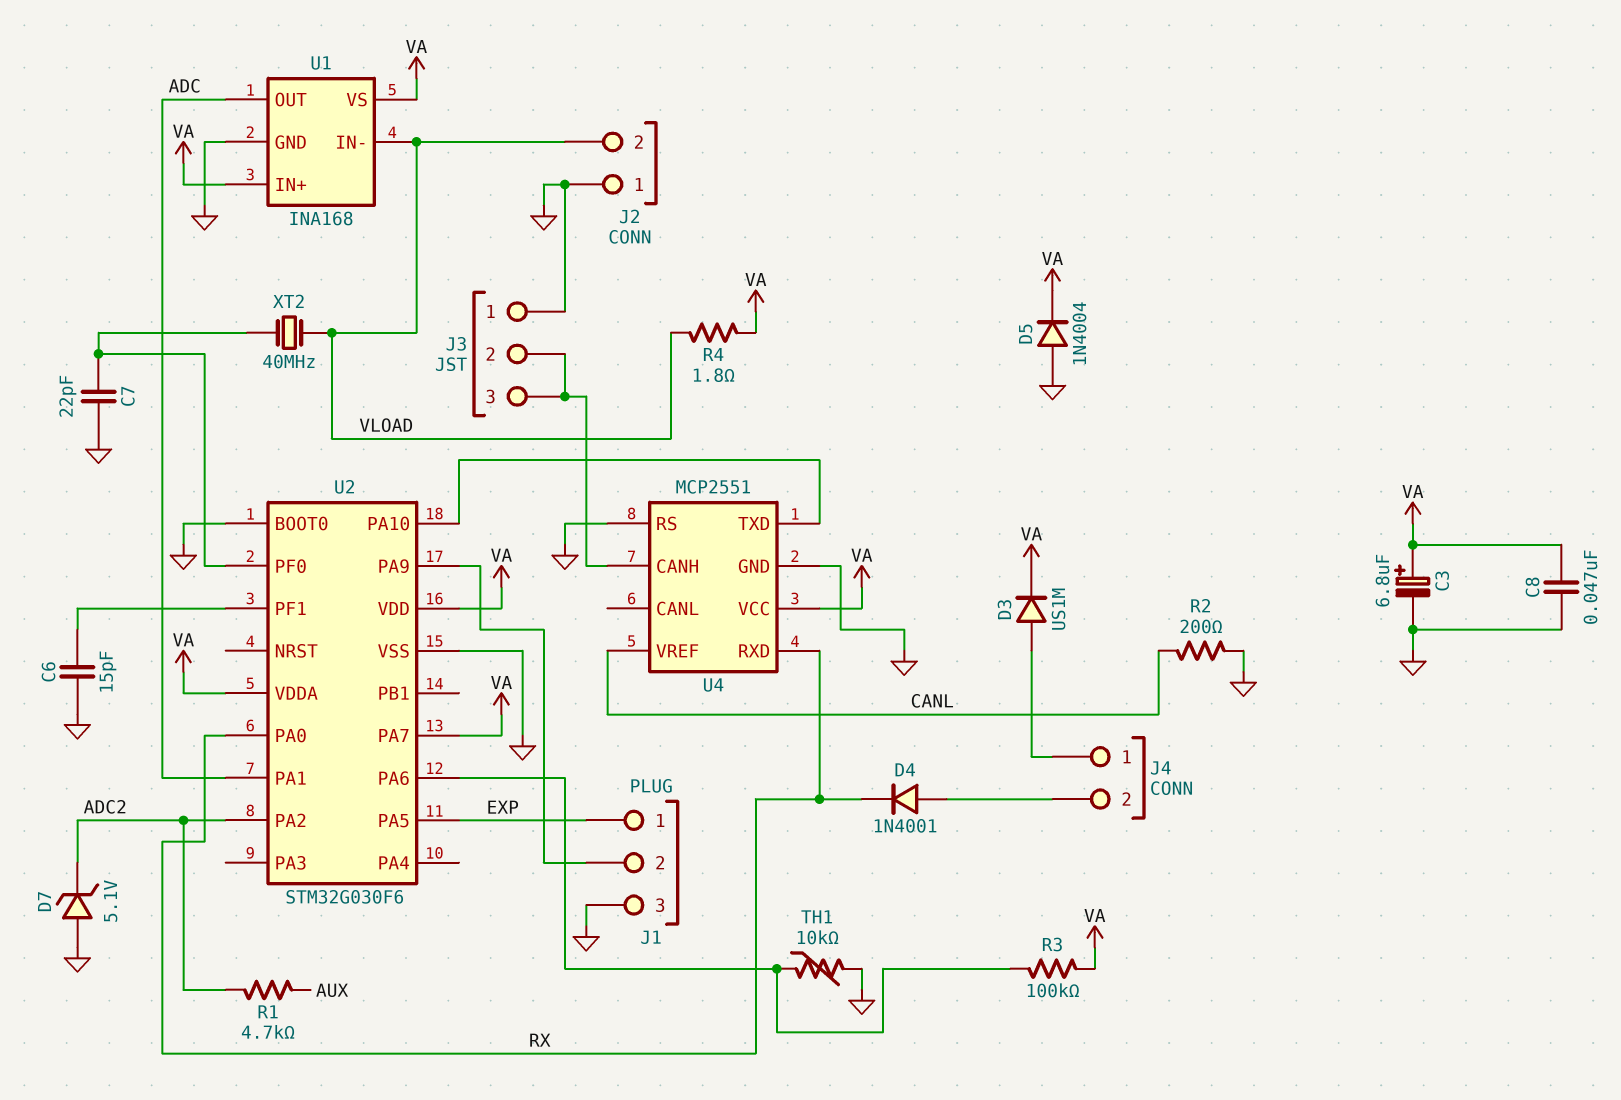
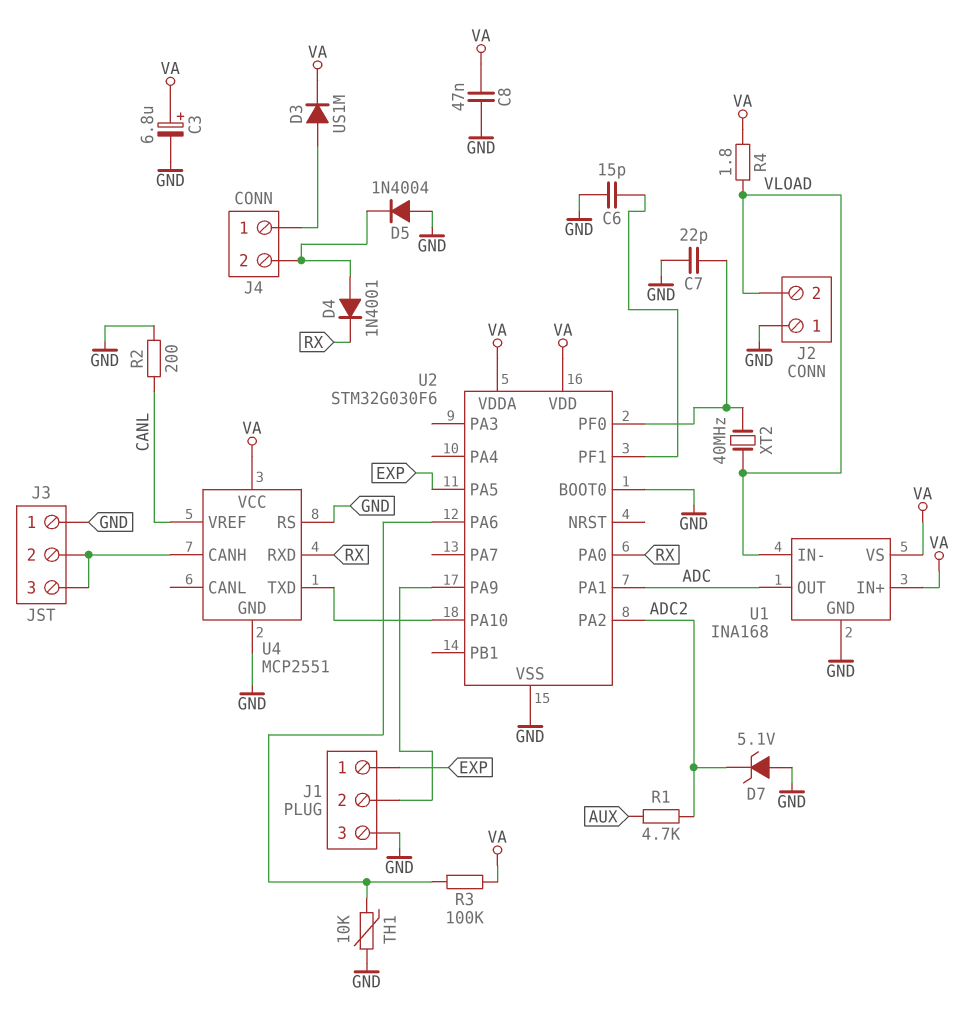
D5: diode 1N4004 (A GND, K VA) -> diode 1N4004 (A GND, K J4/2)
U2 pin PA7: VA -> none

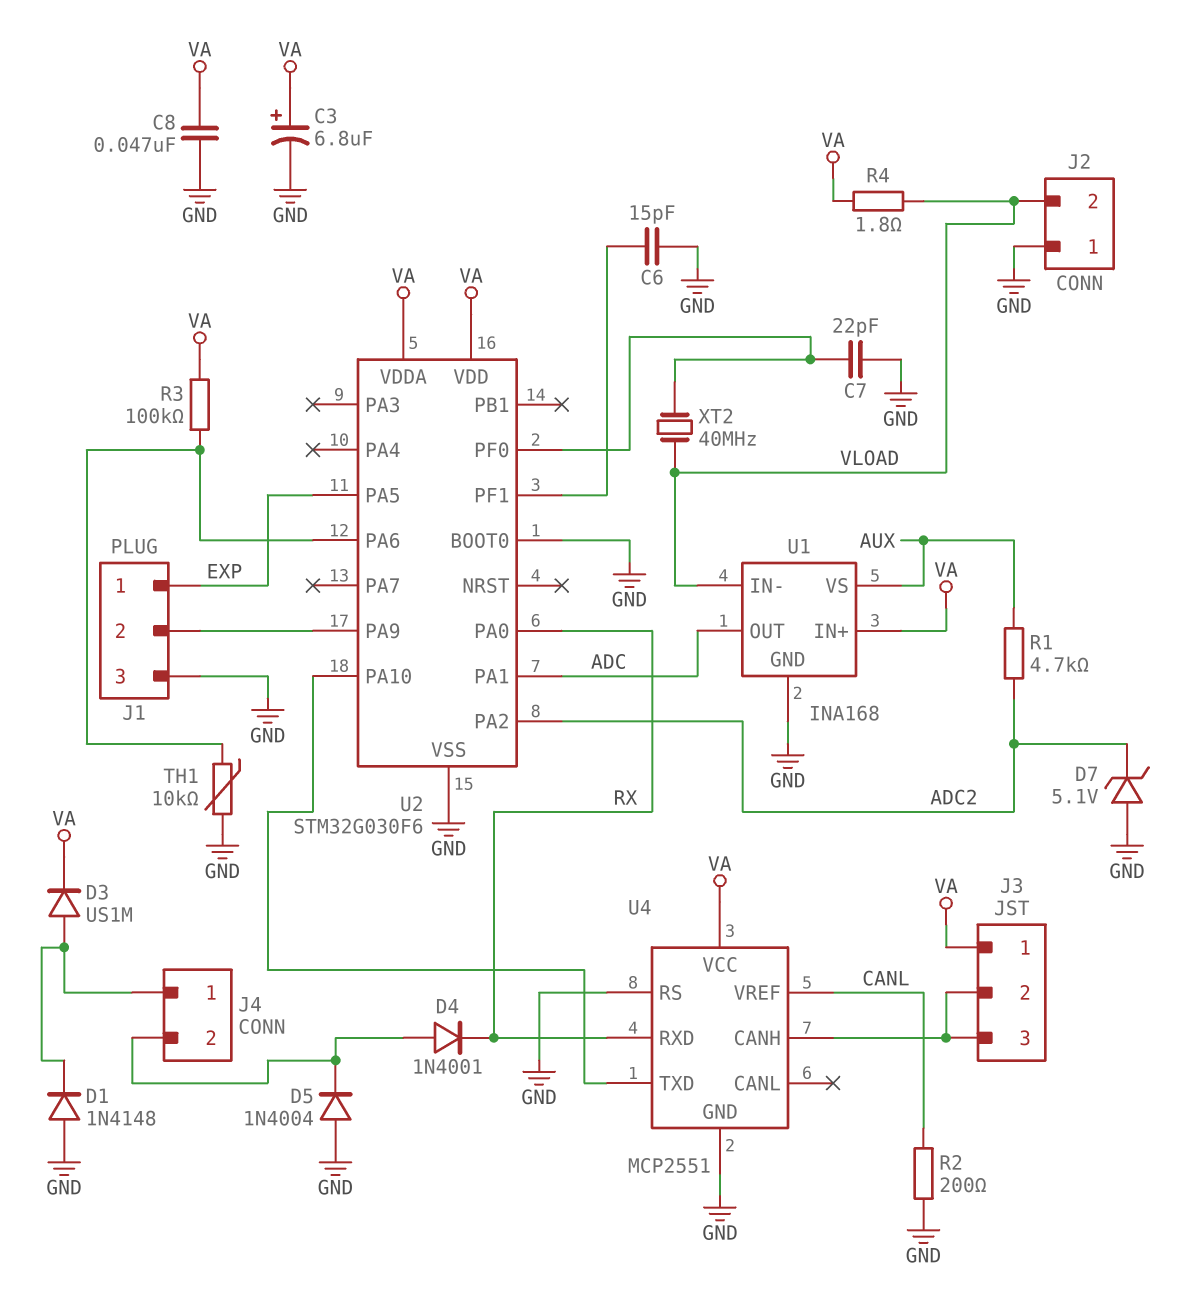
D1: none -> diode 1N4148 (A GND, K J4/1)
J3 pin 1: GND -> VA
U1 pin VS: VA -> AUX

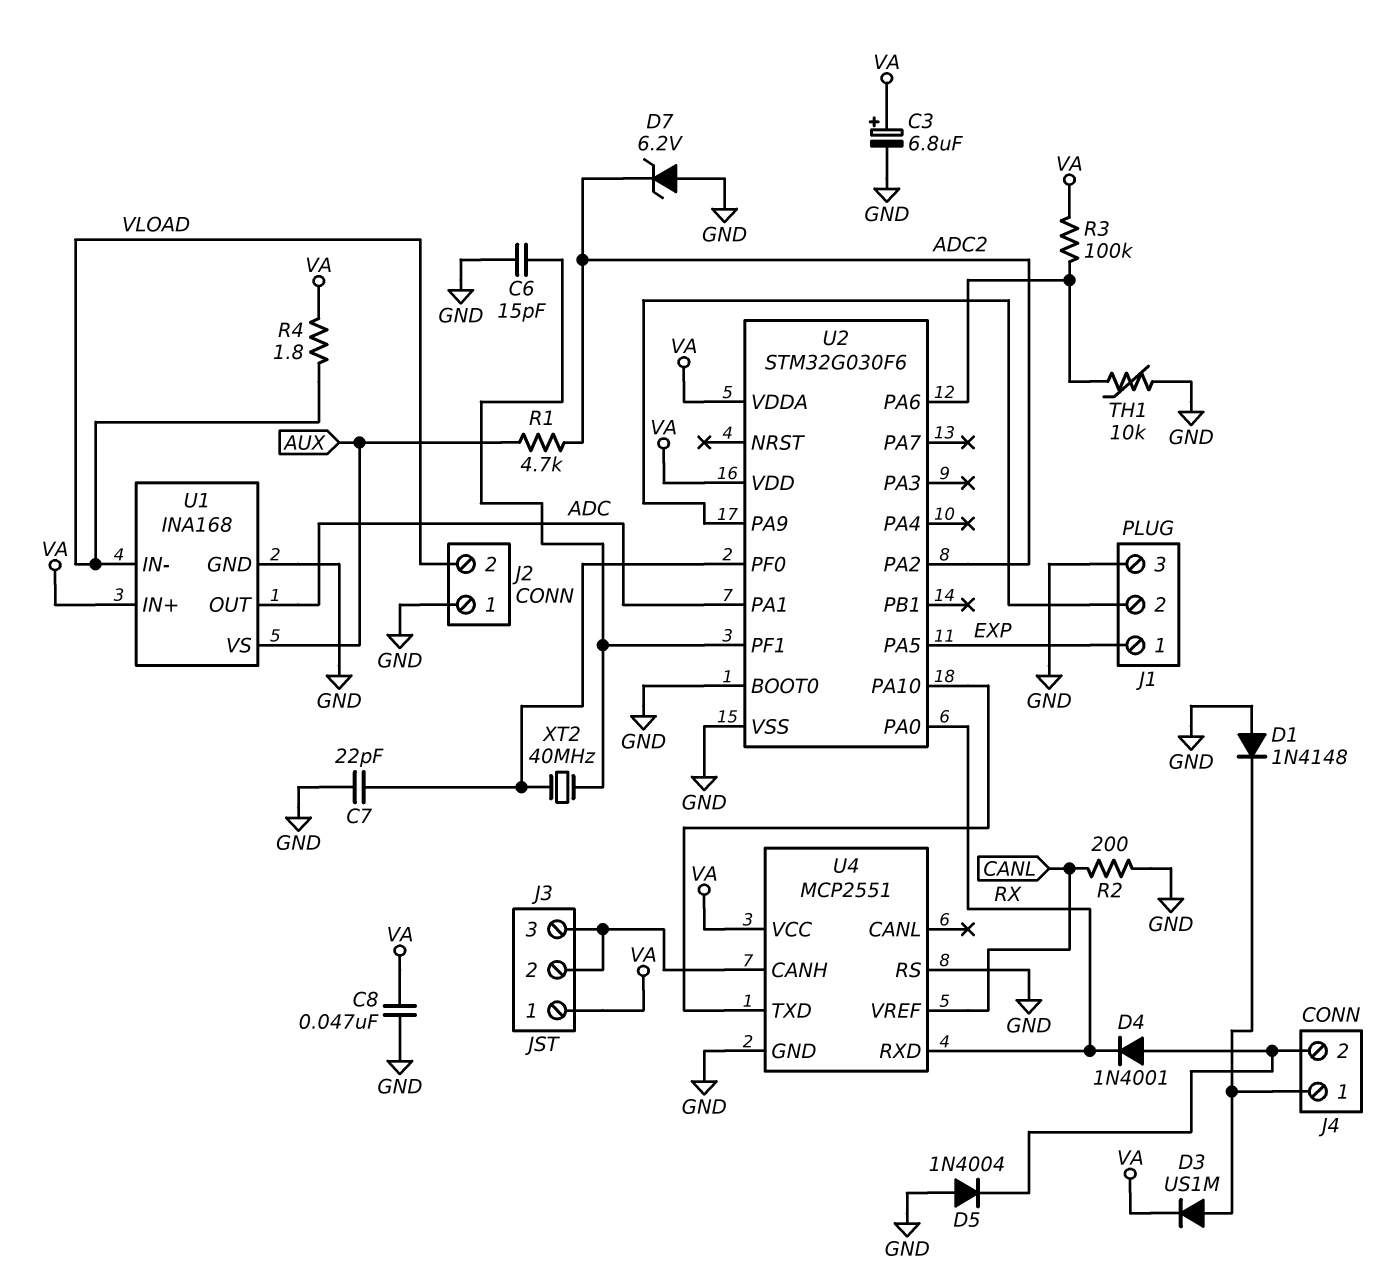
D7: zener 5.1V (A GND, K ADC2) -> zener 6.2V (A GND, K ADC2)
XT2: 40MHz (U2/PF0, VLOAD) -> 40MHz (U2/PF0, U2/PF1)

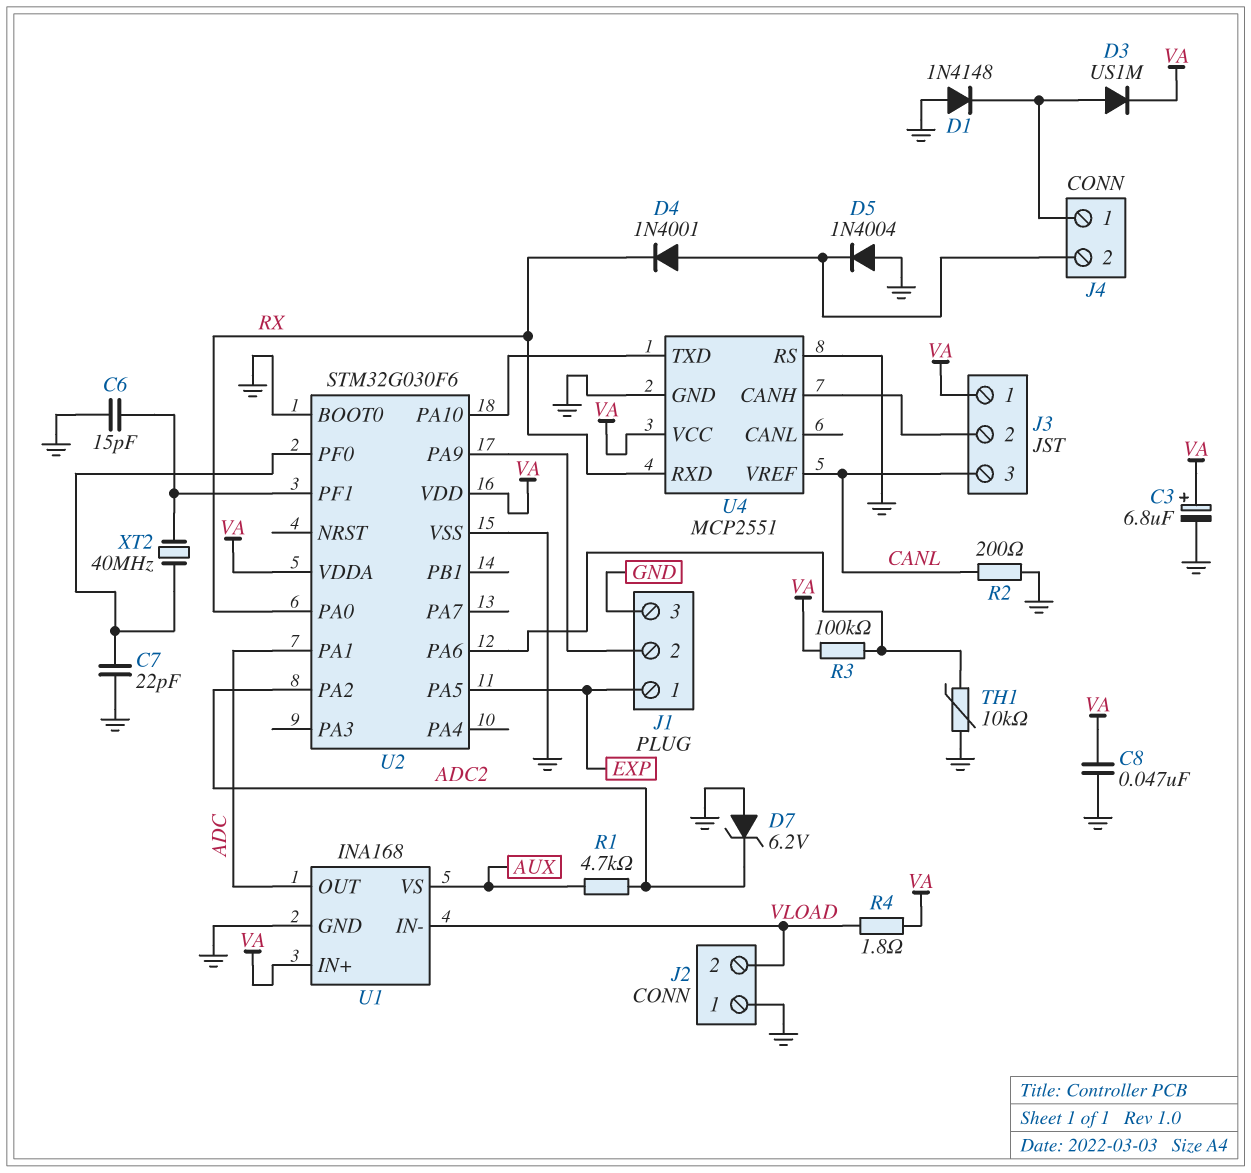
J3 pin 3: J3/2 -> CANL

